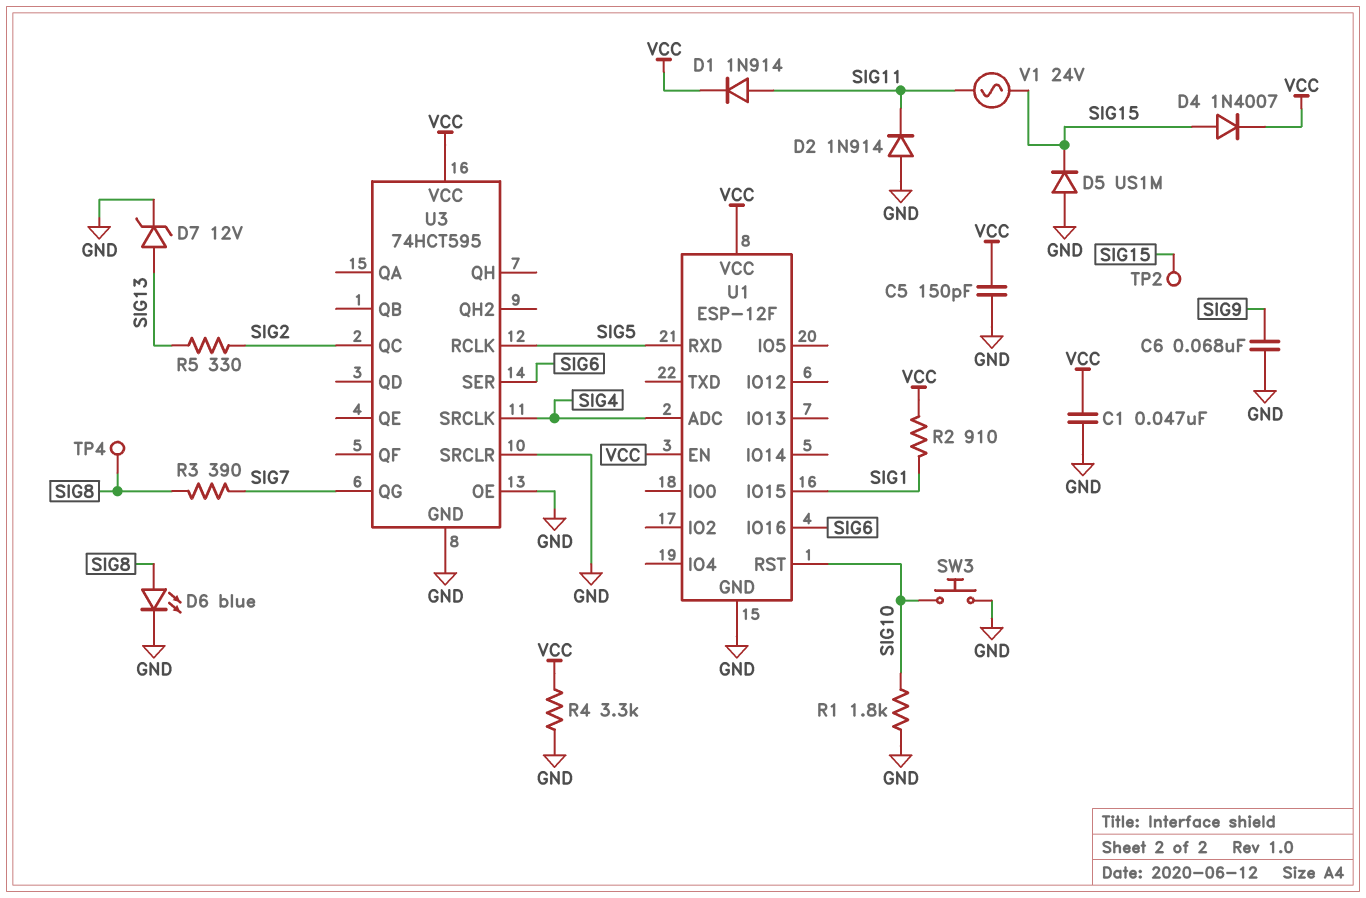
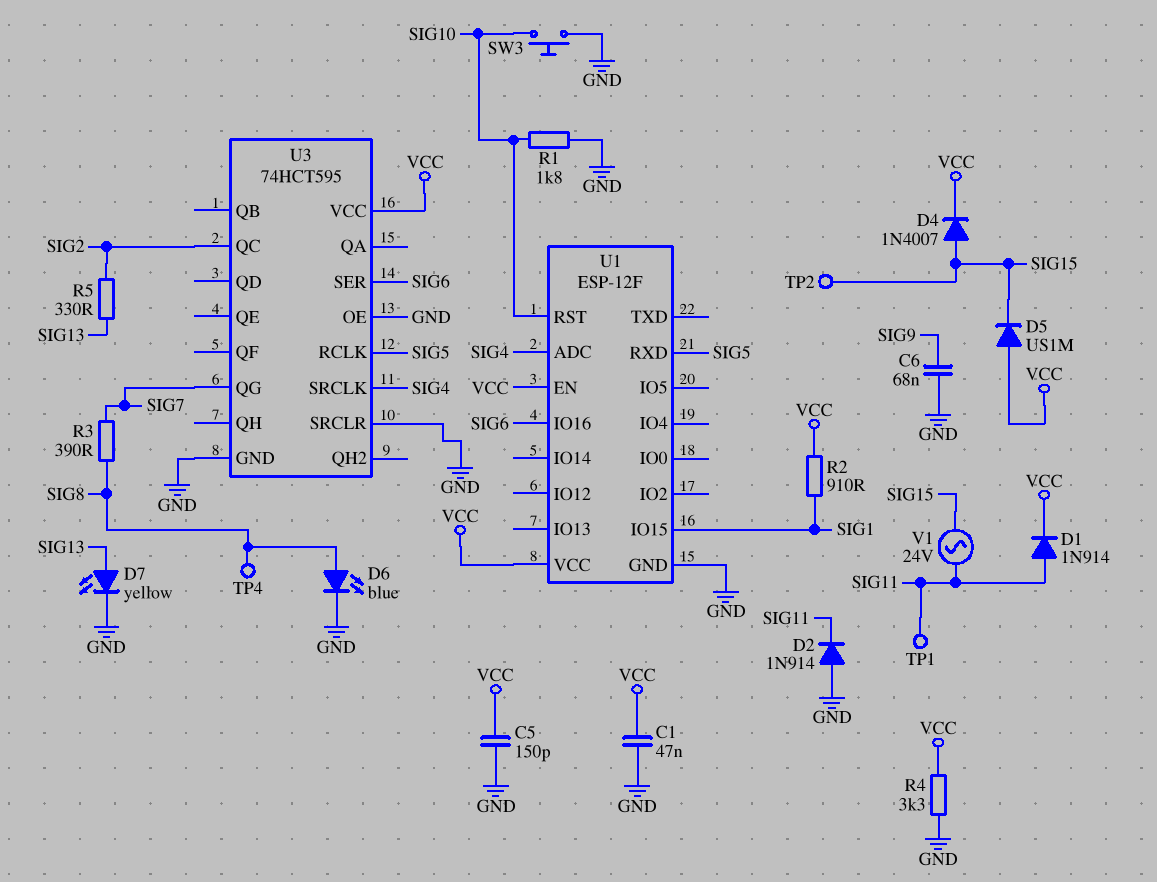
D5: diode US1M (A GND, K SIG15) -> diode US1M (A VCC, K SIG15)
D7: zener 12V (A SIG13, K GND) -> LED yellow (A SIG13, K GND)
TP1: none -> test point (SIG11)

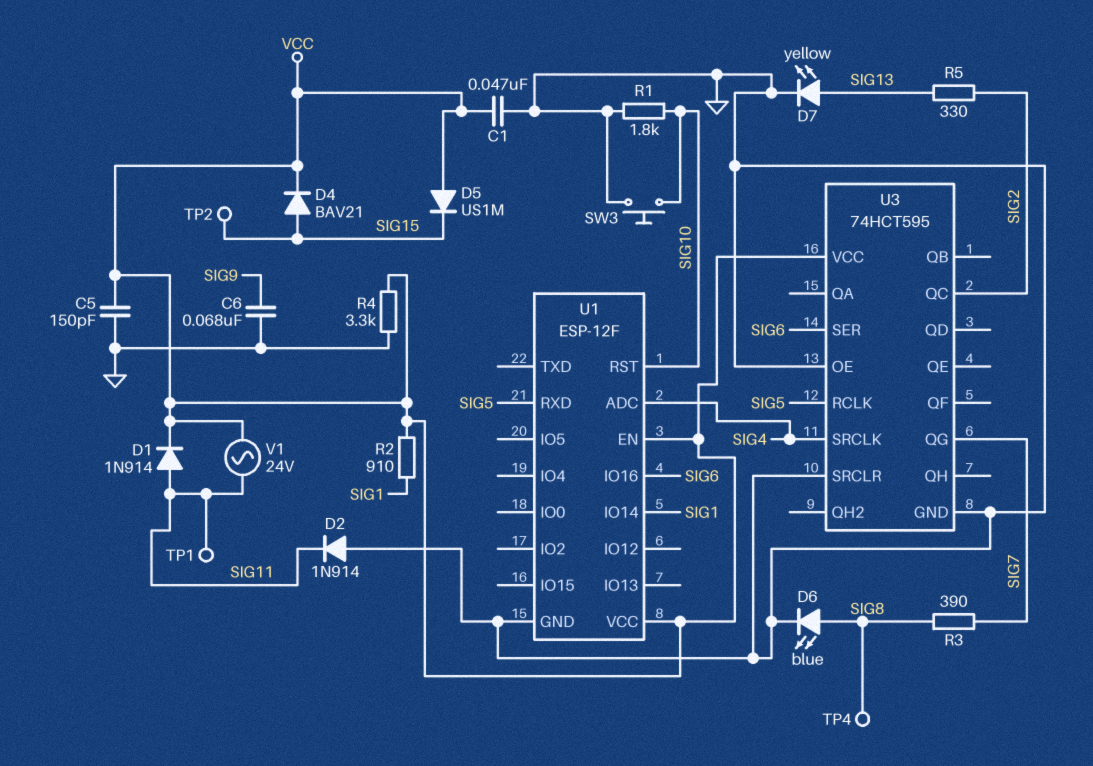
D4: diode 1N4007 (A SIG15, K VCC) -> diode BAV21 (A SIG15, K VCC)
U1 pin IO14: none -> SIG1
U1 pin IO15: SIG1 -> none
V1: AC 24V (SIG11, SIG15) -> AC 24V (SIG11, VCC)

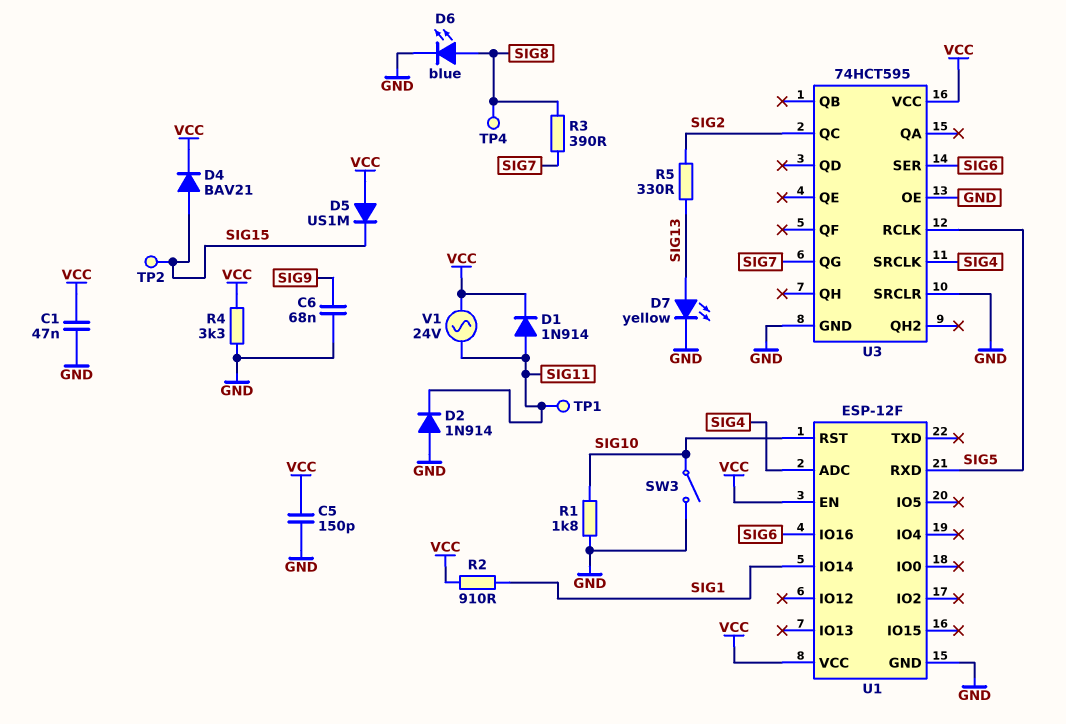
SW3: button (GND, SIG10) -> switch (GND, SIG10)

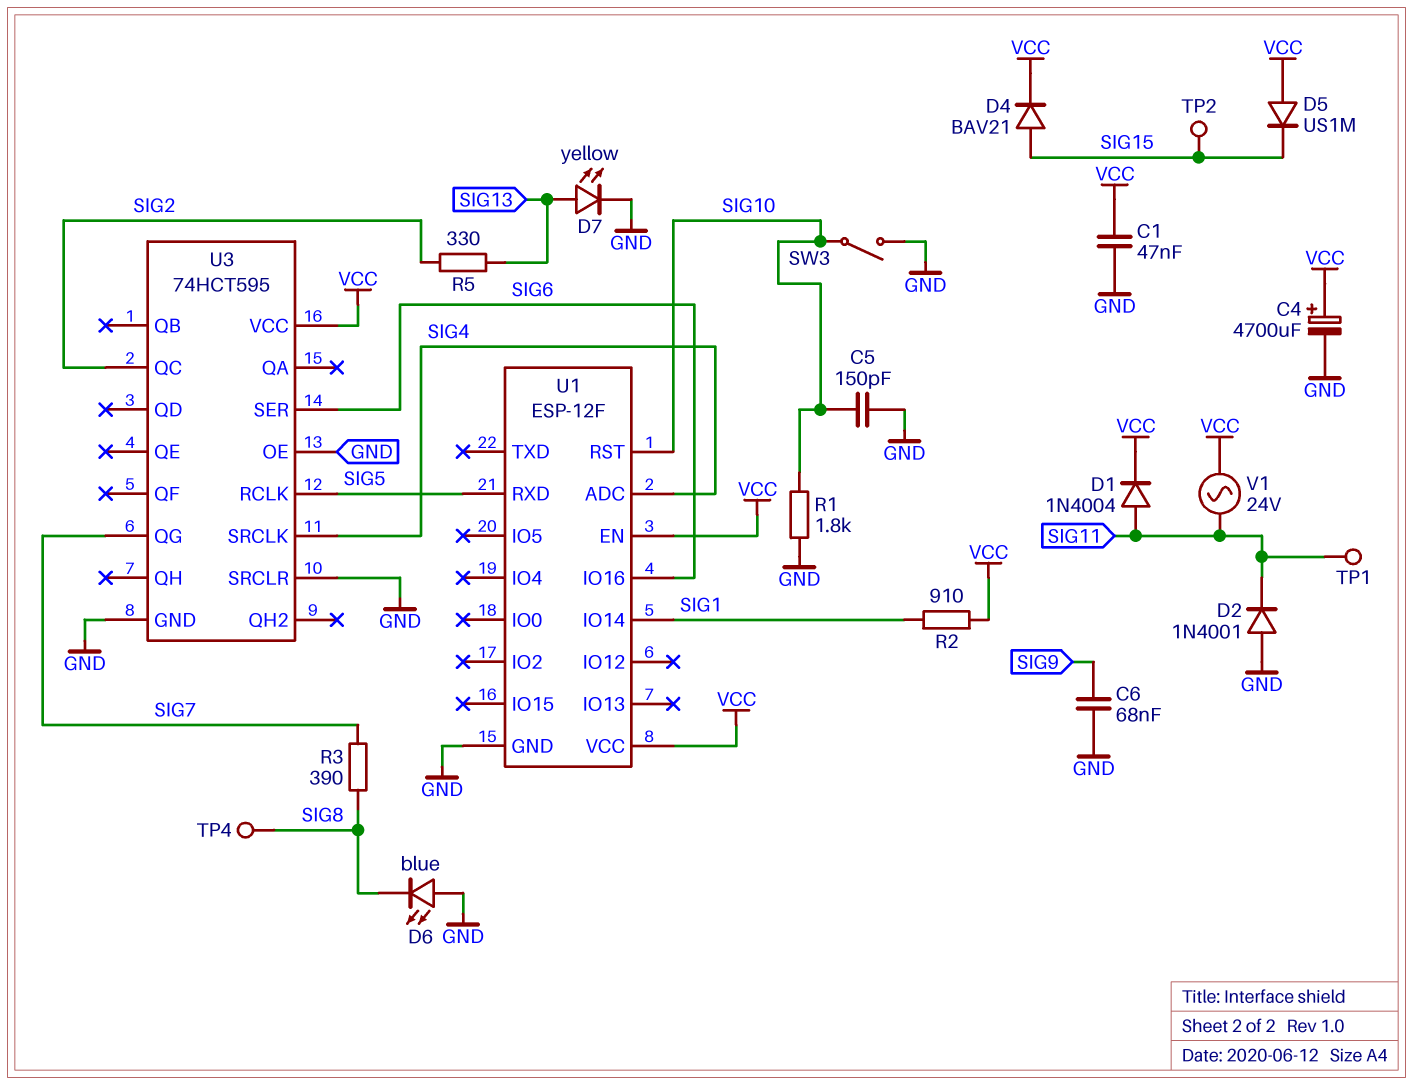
C4: none -> 4700uF (plus VCC, minus GND)
C5: 150pF (GND, VCC) -> 150pF (GND, SIG10)
D1: diode 1N914 (A SIG11, K VCC) -> diode 1N4004 (A SIG11, K VCC)
D2: diode 1N914 (A GND, K SIG11) -> diode 1N4001 (A GND, K SIG11)
D6: LED blue (A SIG8, K GND) -> LED blue (A GND, K SIG8)
R4: 3.3k (GND, VCC) -> none

